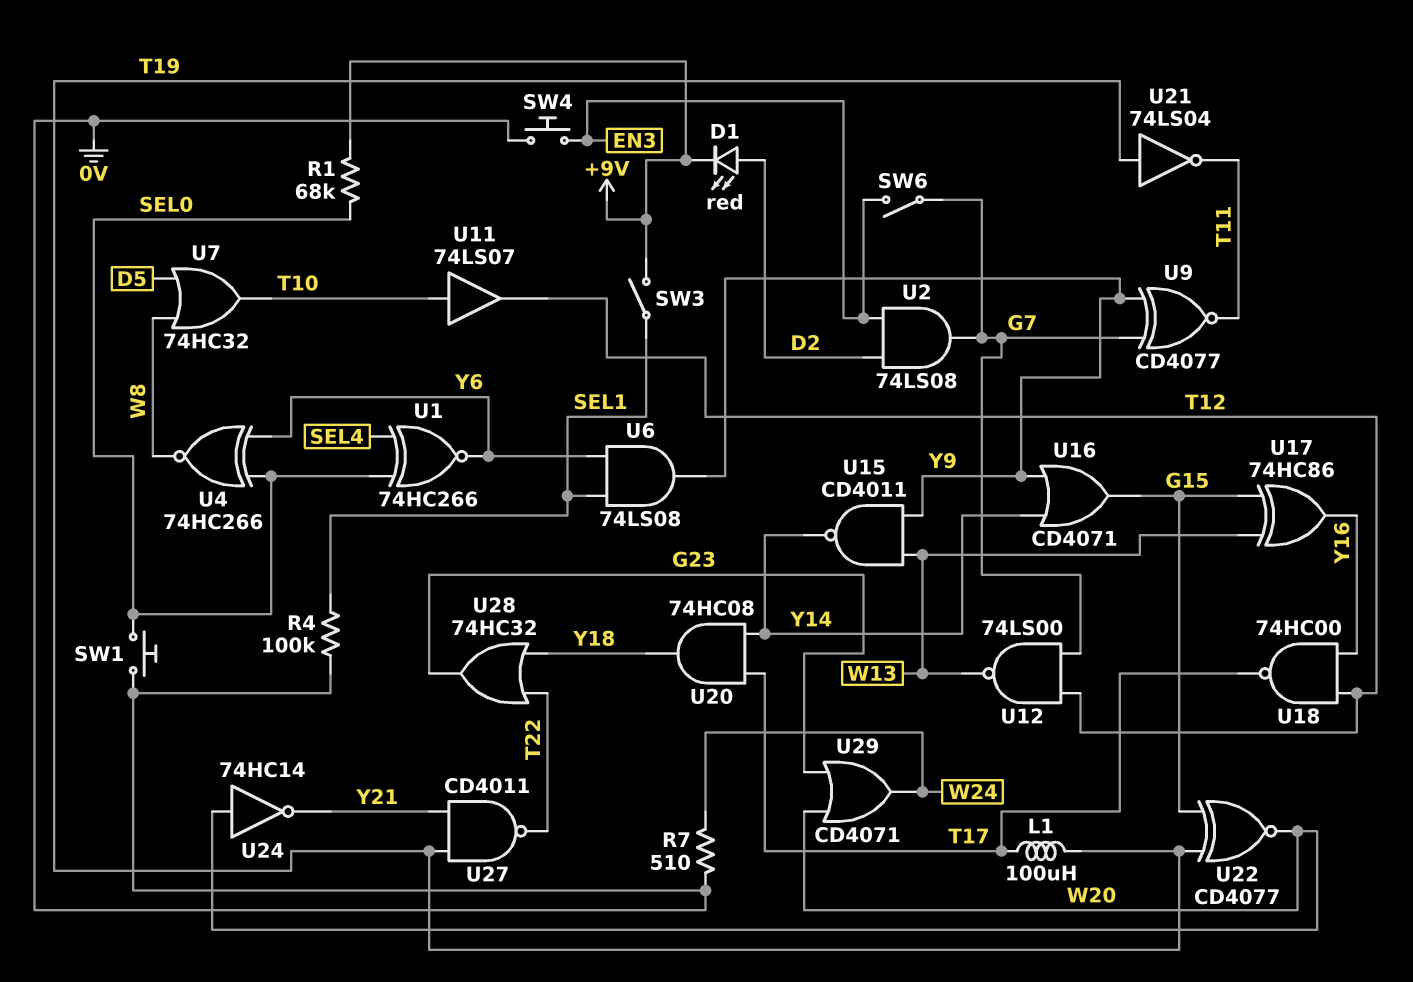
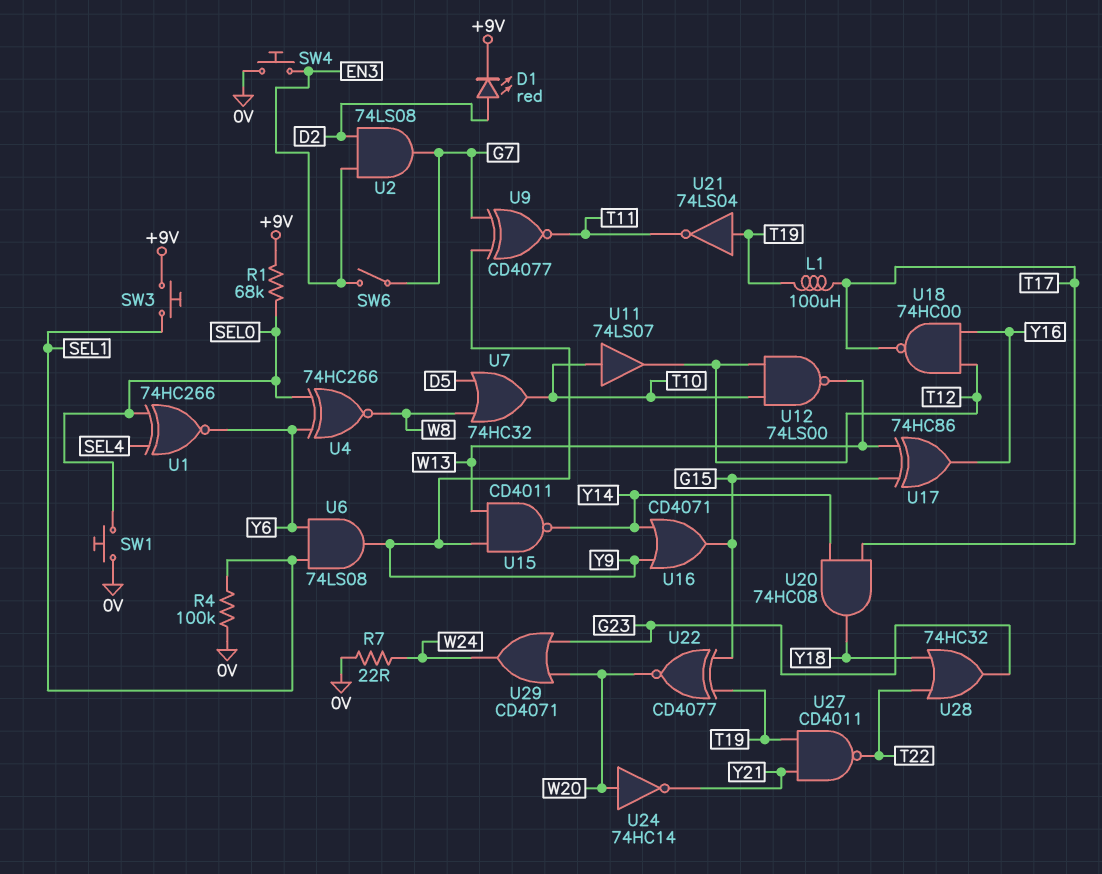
R7: 510 (0V, W24) -> 22 (0V, W24)
SW3: switch (+9V, SEL1) -> button (+9V, SEL1)
U12: NAND 74LS00 (in G7, in T12, out W13) -> NAND 74LS00 (in T10, in T12, out W13)

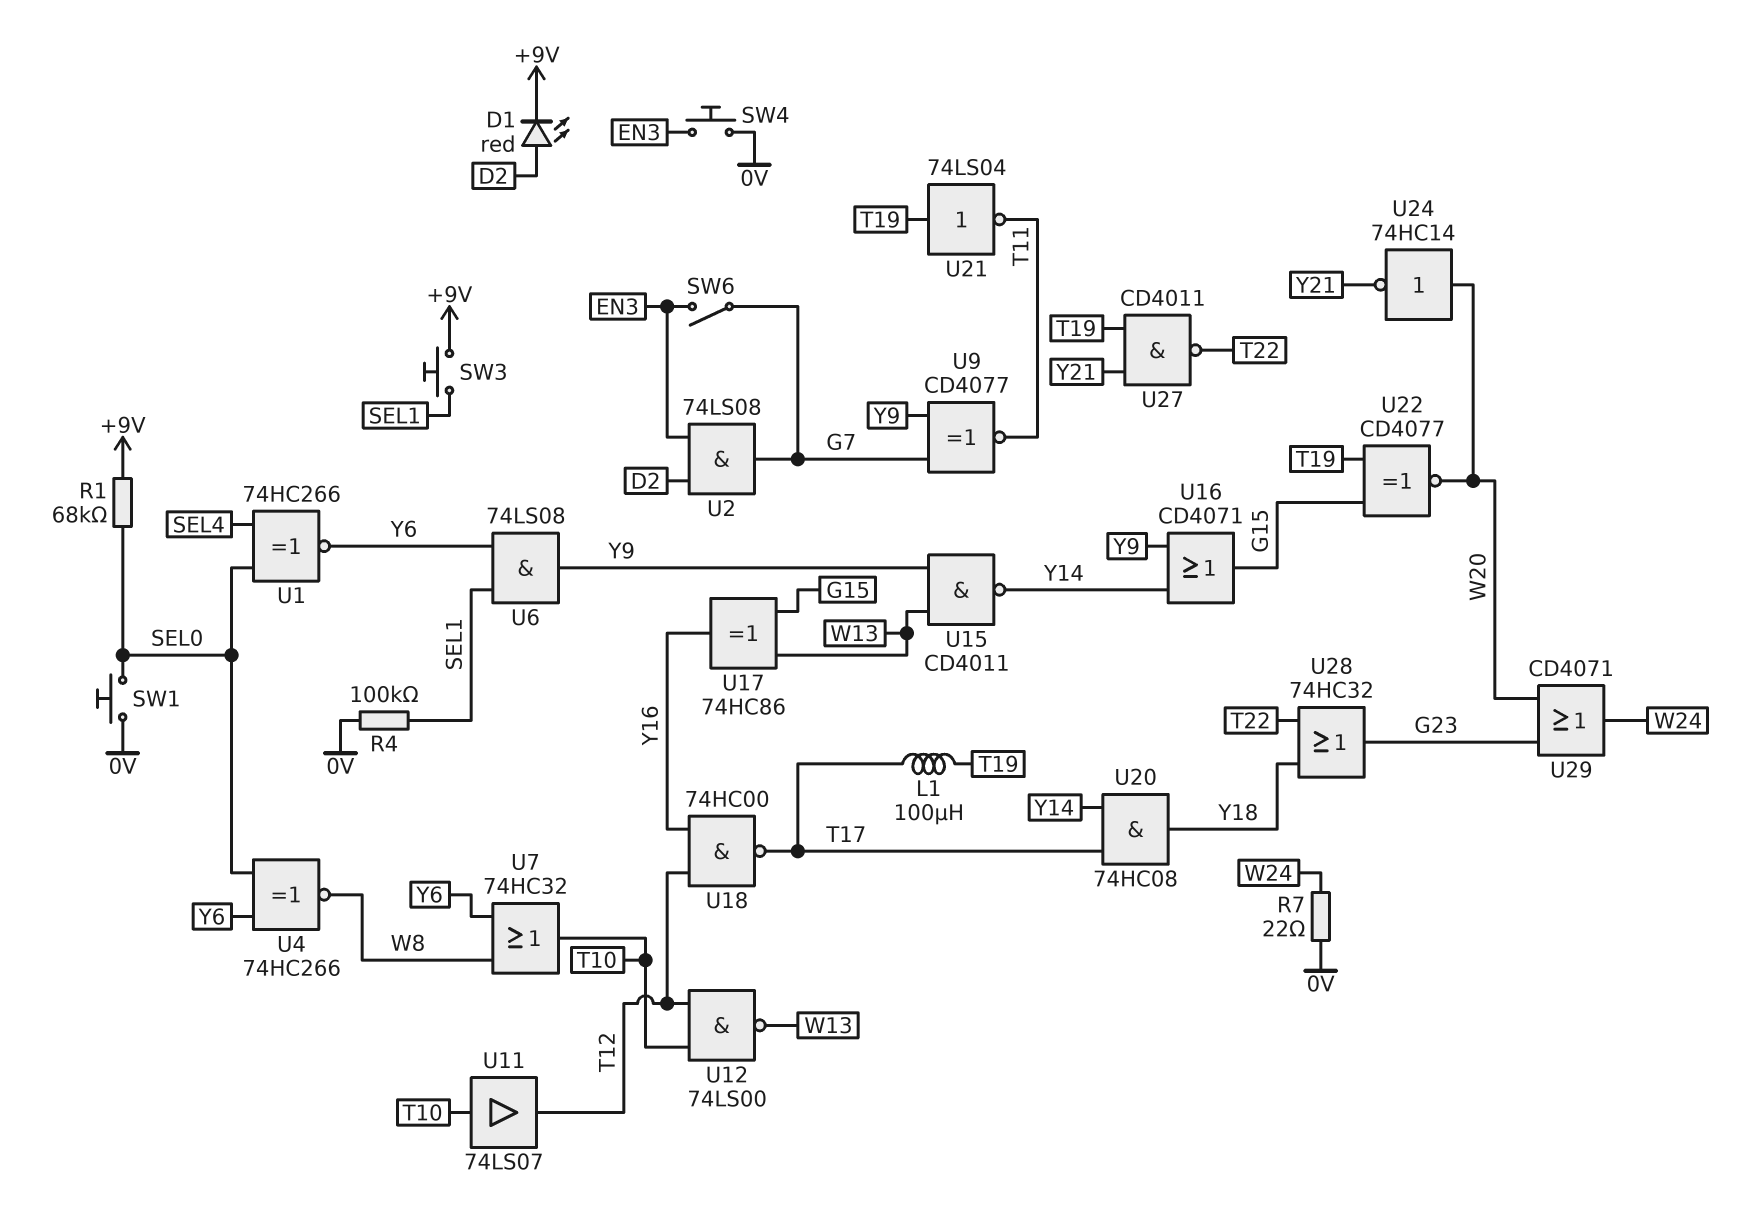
U7: OR 74HC32 (in D5, in W8, out T10) -> OR 74HC32 (in W8, in Y6, out T10)

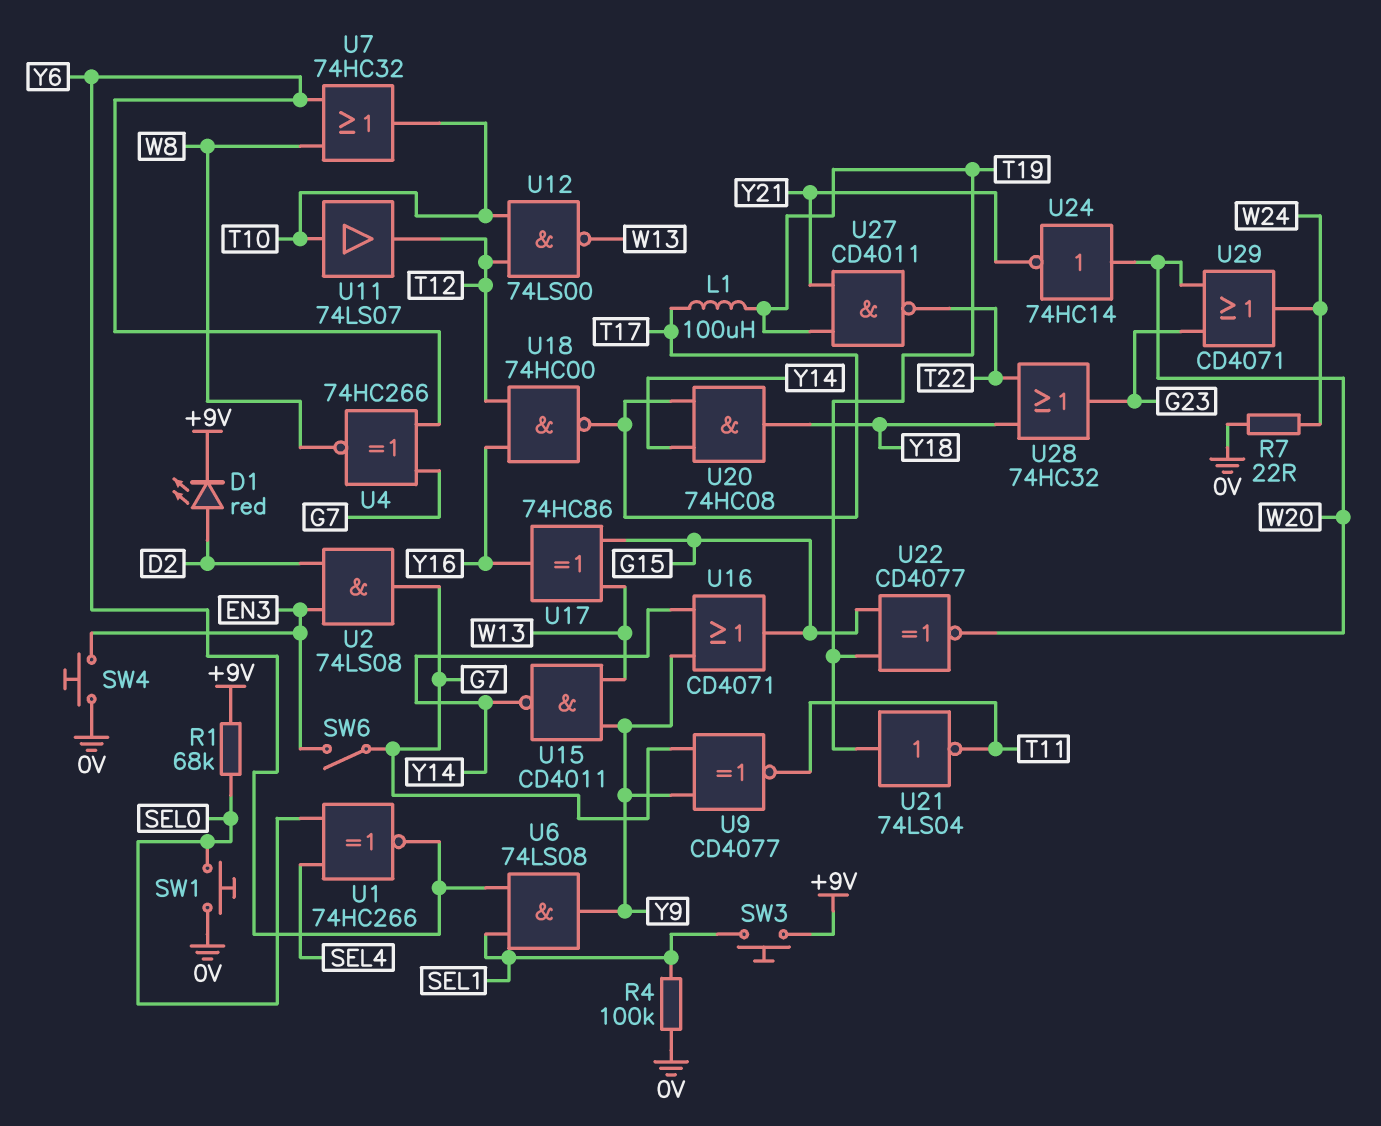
U4: XNOR 74HC266 (in SEL0, in Y6, out W8) -> XNOR 74HC266 (in G7, in Y6, out W8)

